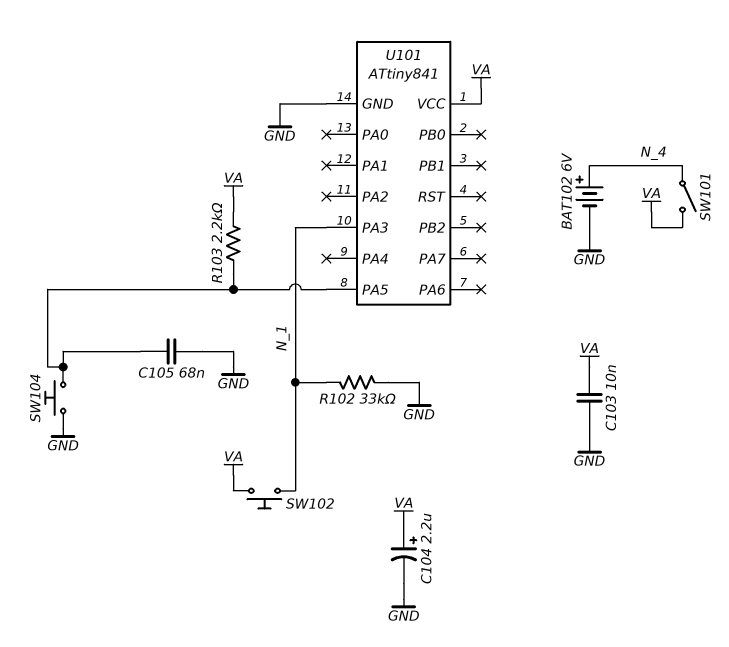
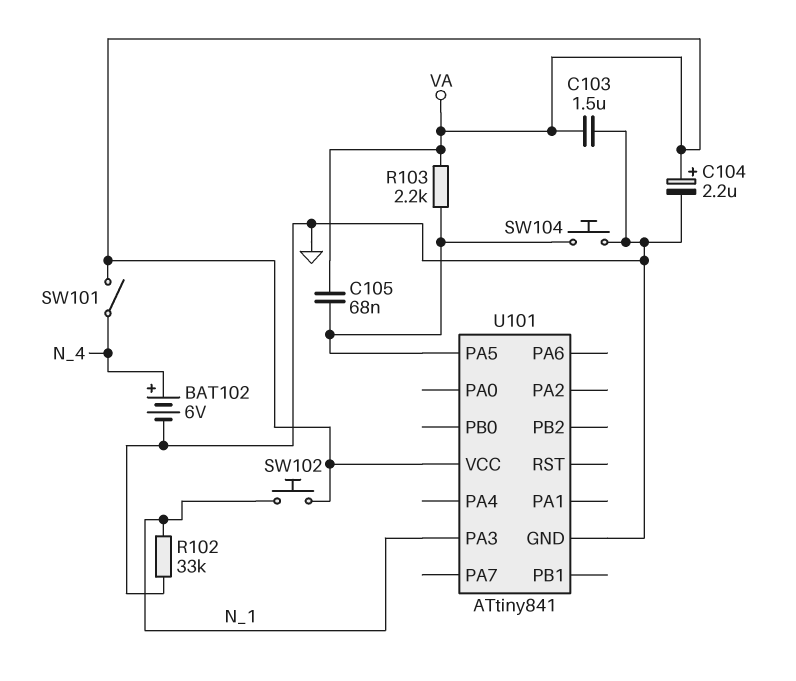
C103: 10nF (GND, VA) -> 1.5uF (GND, VA)
C105: 68nF (GND, U101/PA5) -> 68nF (U101/PA5, VA)

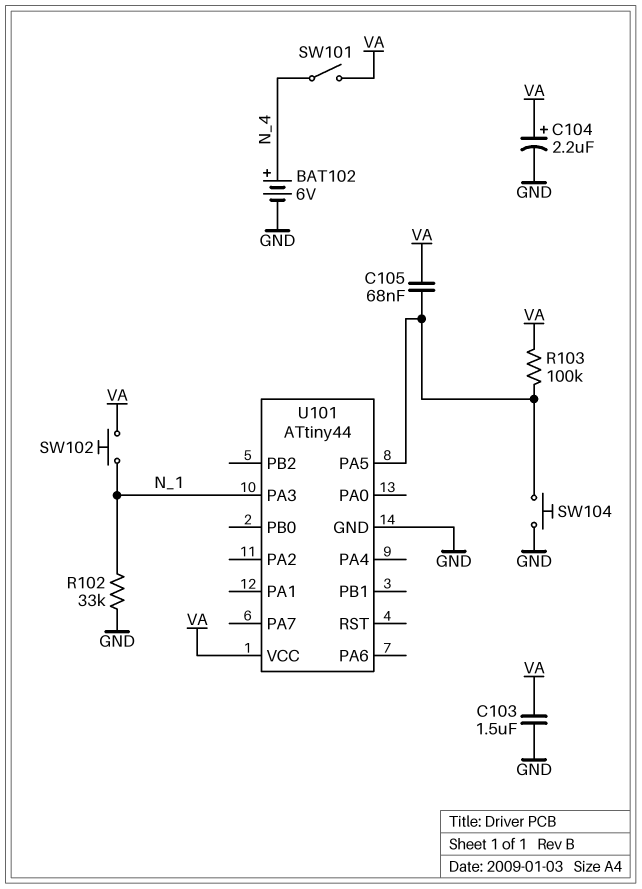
R103: 2.2k (U101/PA5, VA) -> 100k (U101/PA5, VA)
U101: ATtiny841 -> ATtiny44

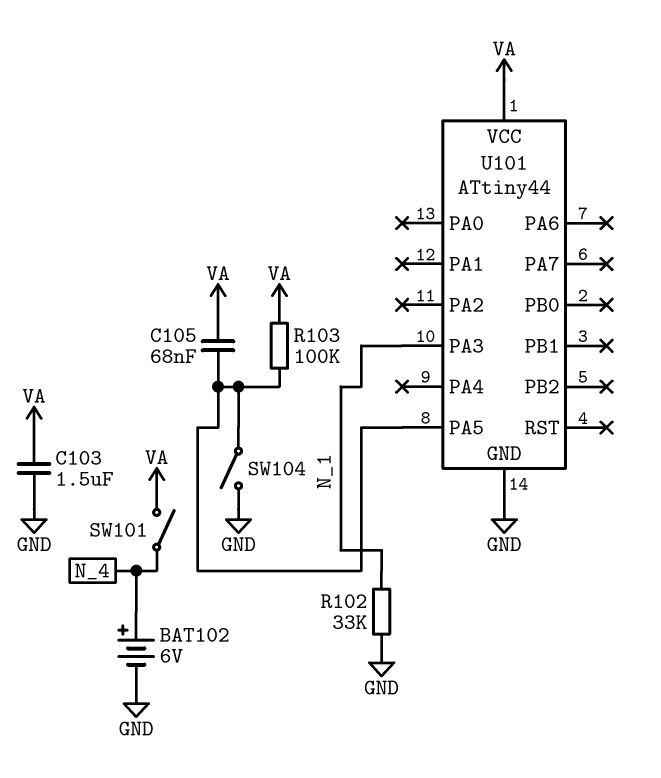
C104: 2.2uF (plus VA, minus GND) -> none
SW102: button (N_1, VA) -> none
SW104: button (GND, U101/PA5) -> switch (GND, U101/PA5)

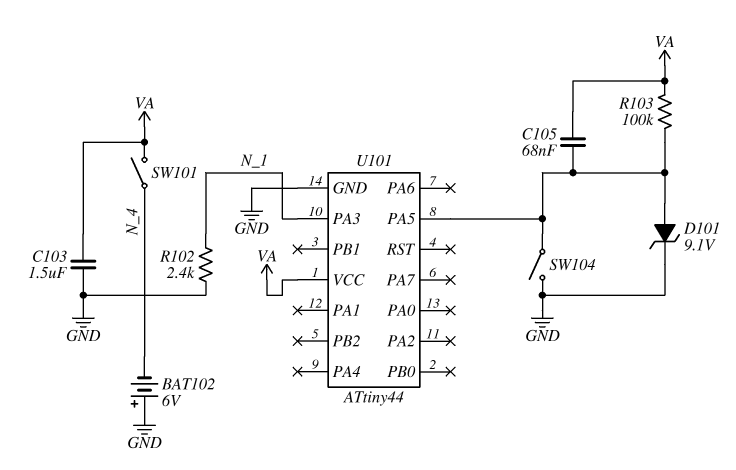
BAT102: 6V (plus N_4, minus GND) -> 6V (plus GND, minus N_4)
D101: none -> zener 9.1V (A U101/PA5, K GND)
R102: 33k (GND, N_1) -> 2.4k (GND, N_1)

